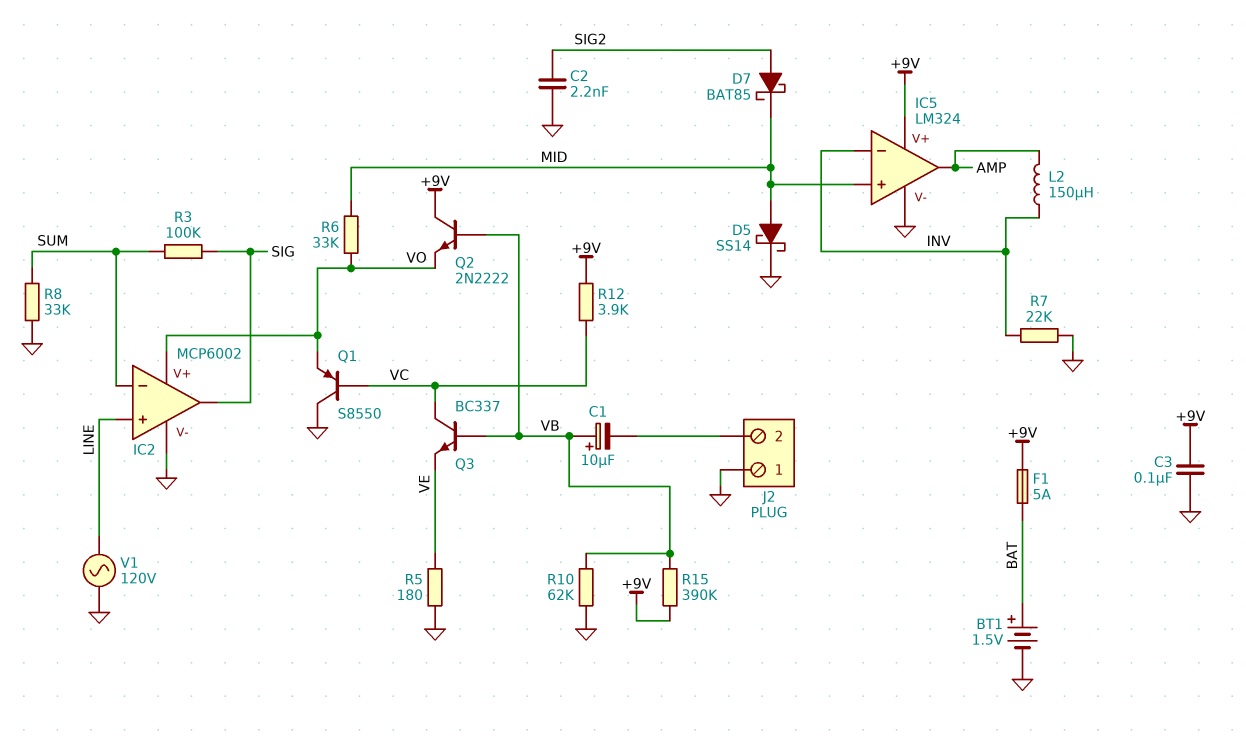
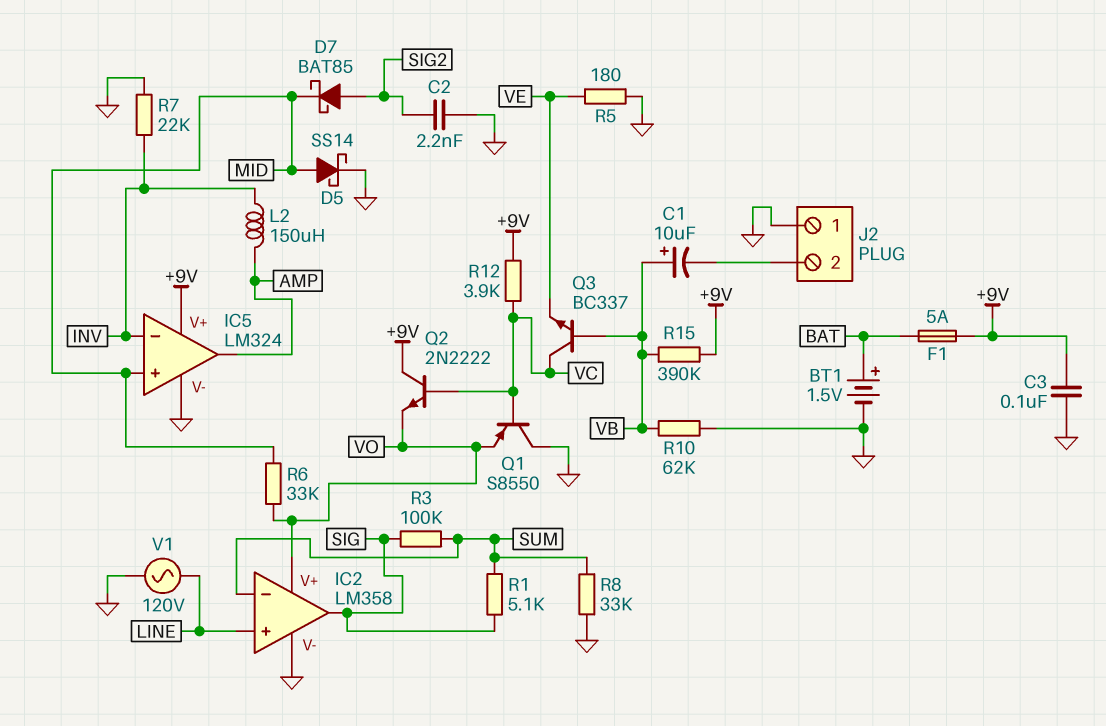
IC2: MCP6002 -> LM358
Q2: NPN 2N2222 (B VB, C +9V, E VO) -> NPN 2N2222 (B VC, C +9V, E VO)
R1: none -> 5.1k (SIG, SUM)

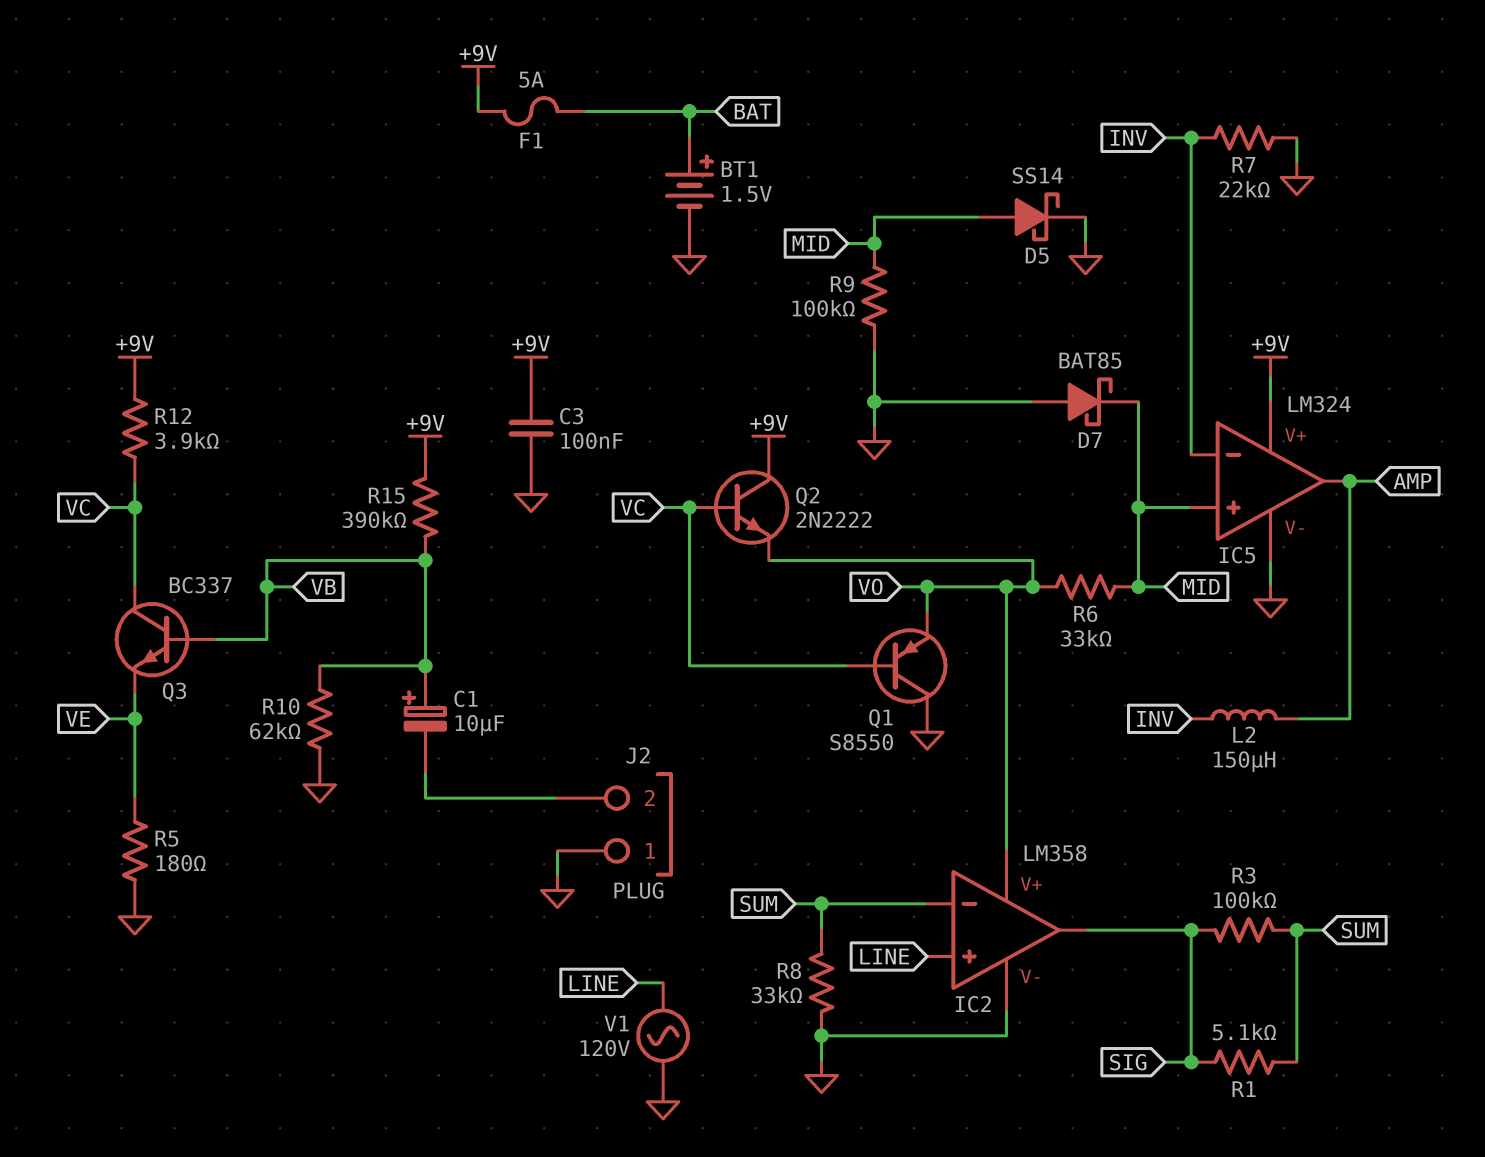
C2: 2.2nF (GND, SIG2) -> none
D7: schottky BAT85 (A SIG2, K MID) -> schottky BAT85 (A GND, K MID)
R9: none -> 100k (GND, MID)

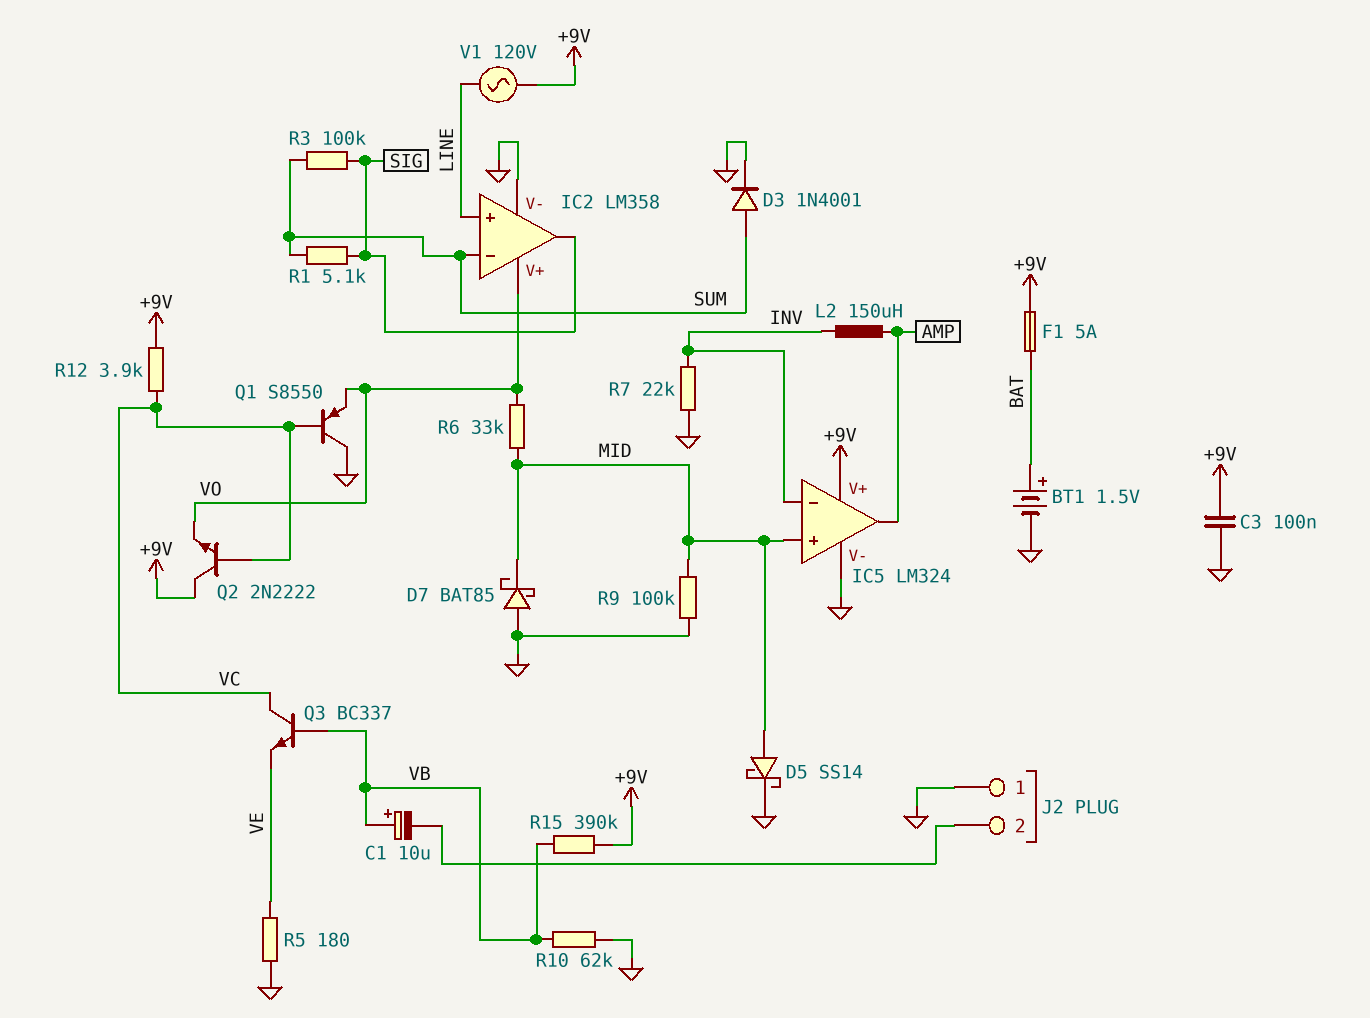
D3: none -> diode 1N4001 (A SUM, K GND)
R8: 33k (GND, SUM) -> none
V1: AC 120V (GND, LINE) -> AC 120V (+9V, LINE)

